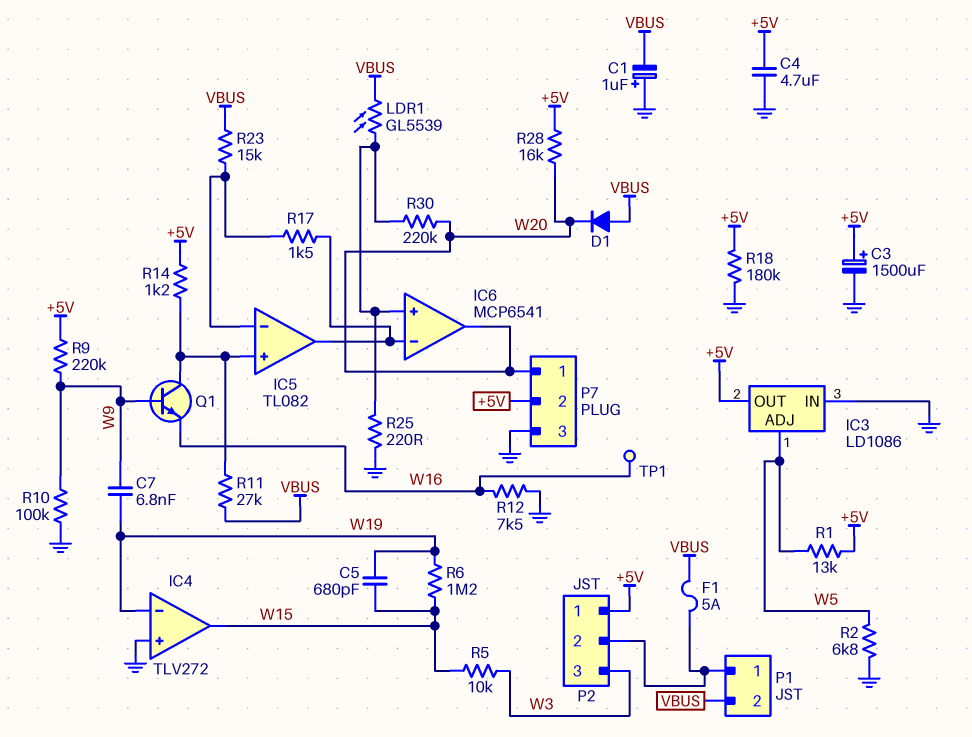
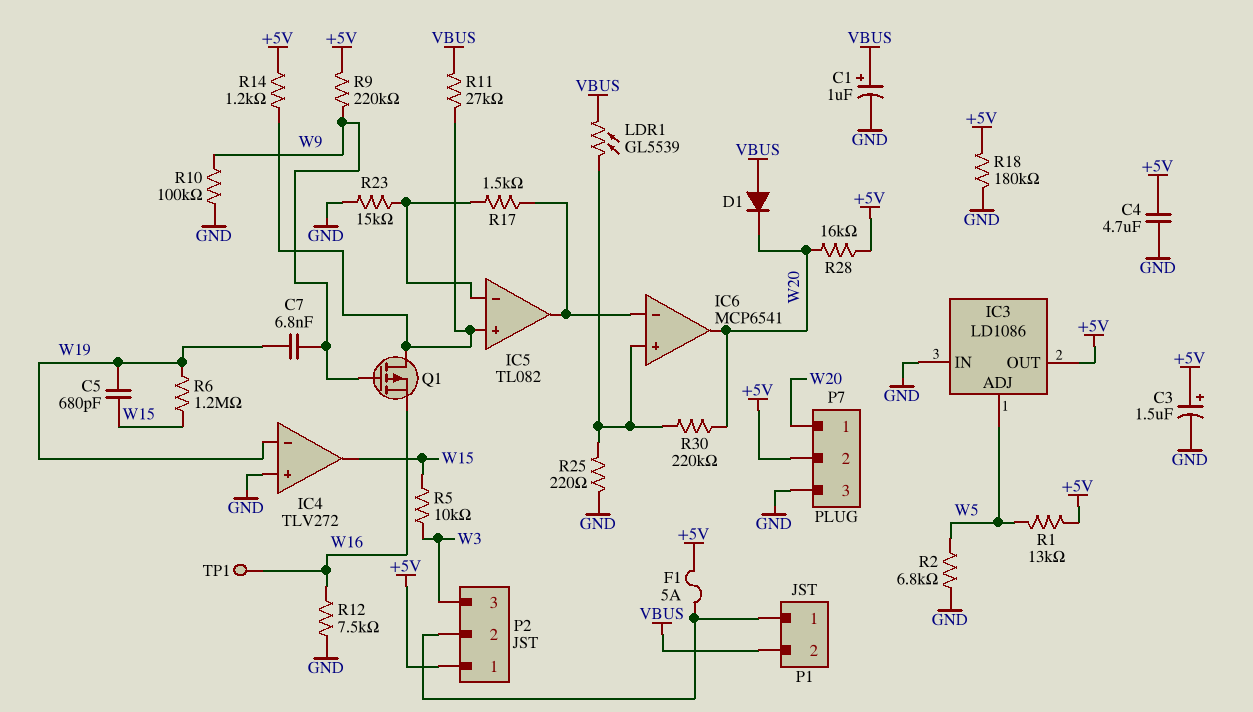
C1: 1uF (plus GND, minus VBUS) -> 1uF (plus VBUS, minus GND)
C3: 1500uF (plus +5V, minus GND) -> 1.5uF (plus +5V, minus GND)
F1: 5A (P1/1, VBUS) -> 5A (+5V, P1/1)
Q1: NPN (B W9, C IC5/in+, E W16) -> PMOS (G W9, D IC5/in+, S W16)
R23: 15k (IC5/in-, VBUS) -> 15k (GND, IC5/in-)

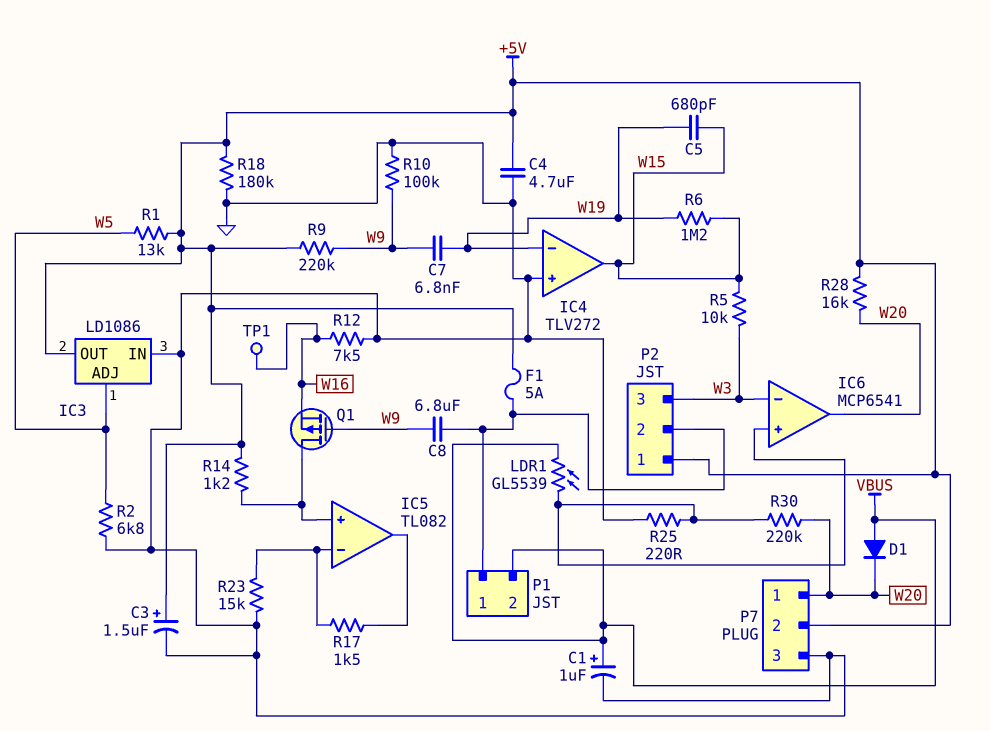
C8: none -> 6.8uF (P1/1, W9)
IC6 pin in-: IC5/out -> W3
R11: 27k (IC5/in+, VBUS) -> none

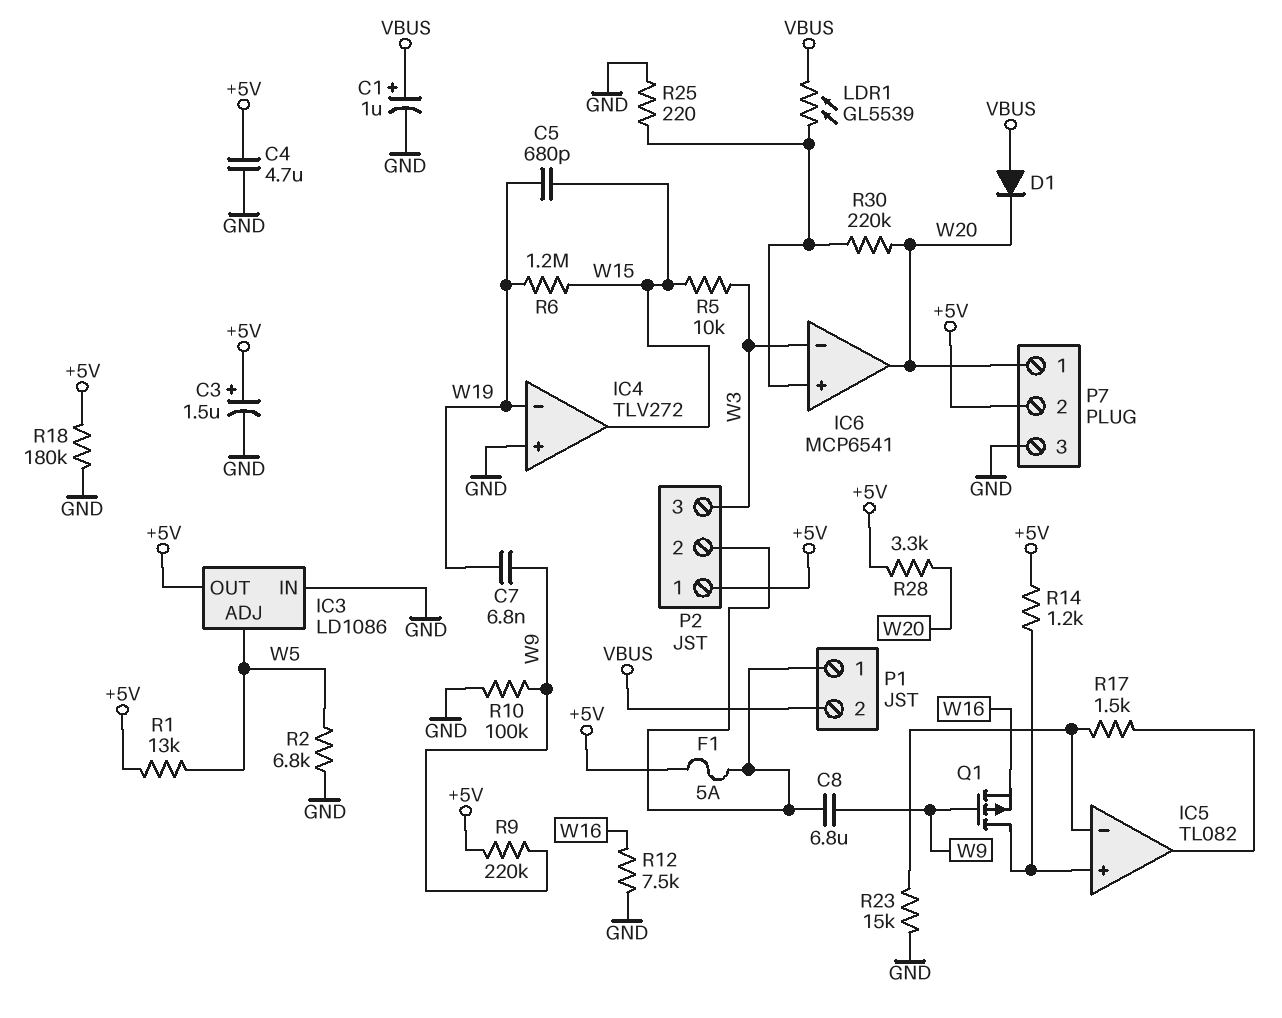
R28: 16k (+5V, W20) -> 3.3k (+5V, W20)
TP1: test point (W16) -> none

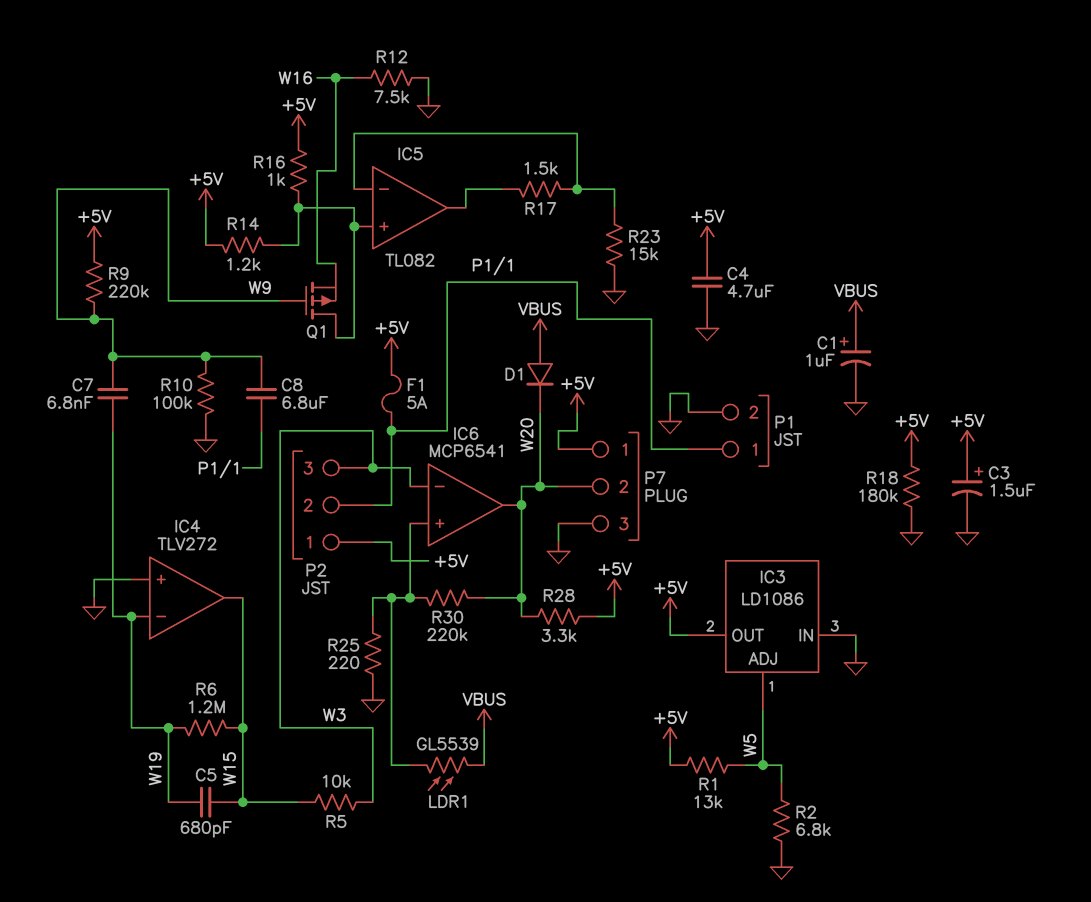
P1 pin 2: VBUS -> GND
P7 pin 1: W20 -> +5V
P7 pin 2: +5V -> W20
R16: none -> 1k (+5V, IC5/in+)

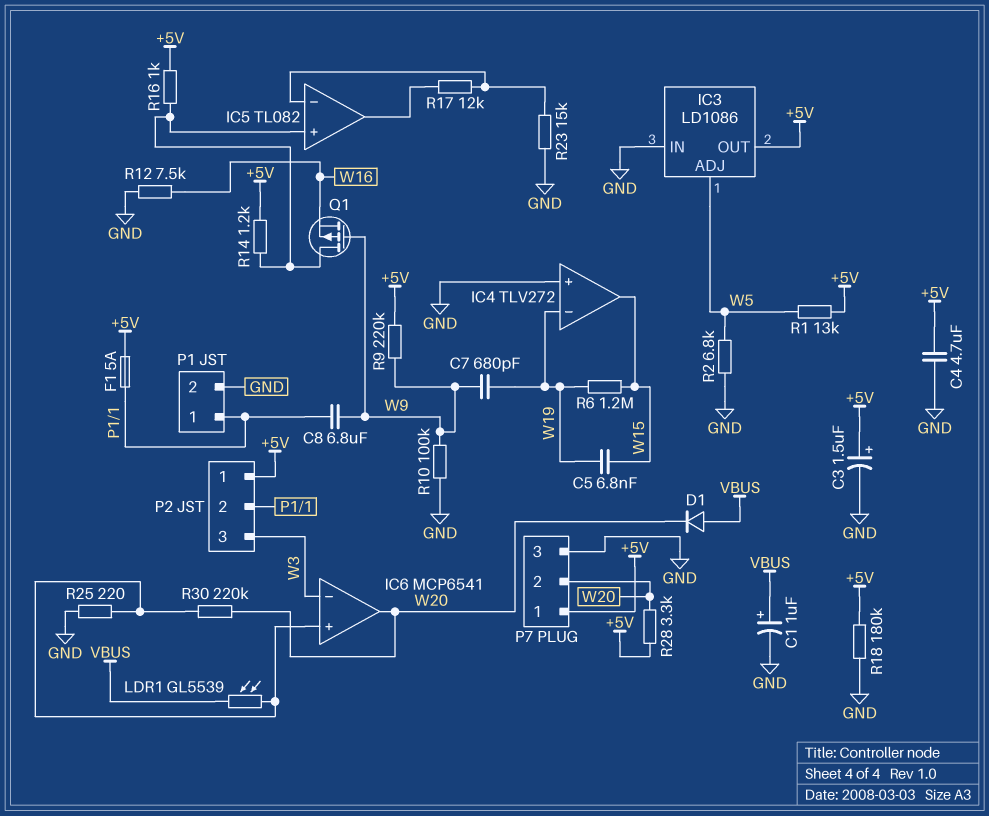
C5: 680pF (W15, W19) -> 6.8nF (W15, W19)
C7: 6.8nF (W9, W19) -> 680pF (W9, W19)
R5: 10k (W3, W15) -> none
R17: 1.5k (IC5/in-, IC5/out) -> 12k (IC5/in-, IC5/out)

